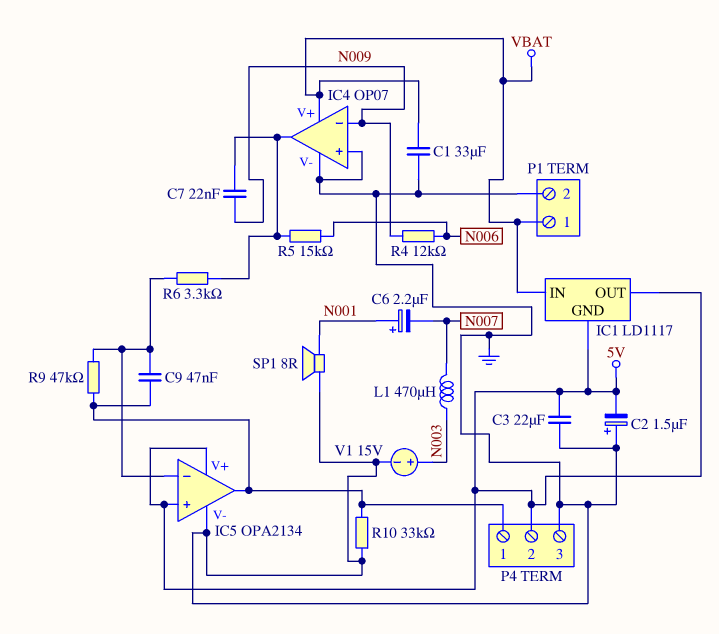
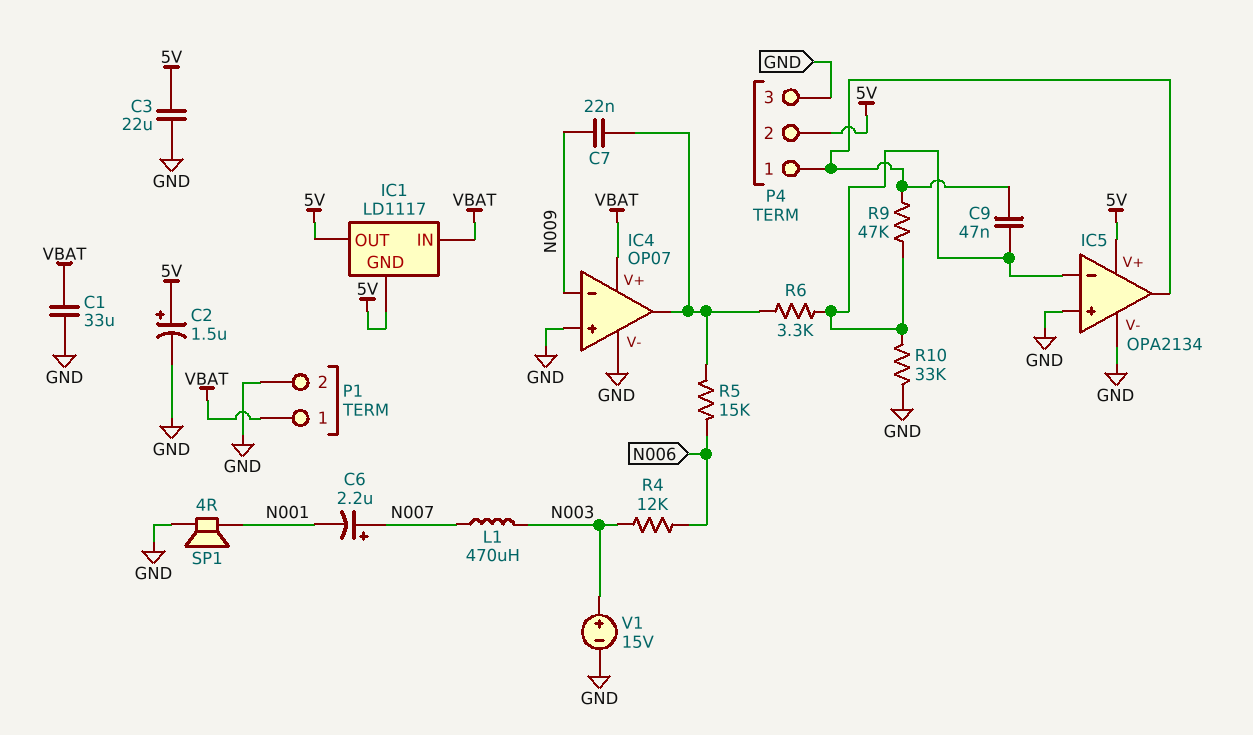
C2: 1.5uF (plus GND, minus 5V) -> 1.5uF (plus 5V, minus GND)
C6: 2.2uF (plus N001, minus N007) -> 2.2uF (plus N007, minus N001)
IC5 pin in+: 5V -> GND
R4: 12k (N006, N009) -> 12k (N003, N006)
R10: 33k (GND, IC5/out) -> 33k (GND, IC5/in-)
SP1: speaker 8R (GND, N001) -> speaker 4R (GND, N001)

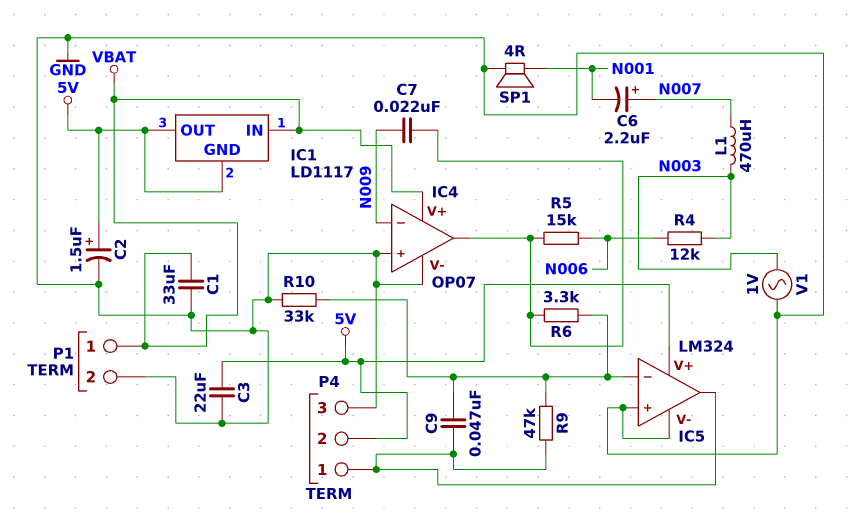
IC5: OPA2134 -> LM324
V1: 15V (plus N003, minus GND) -> AC 1V (GND, N003)

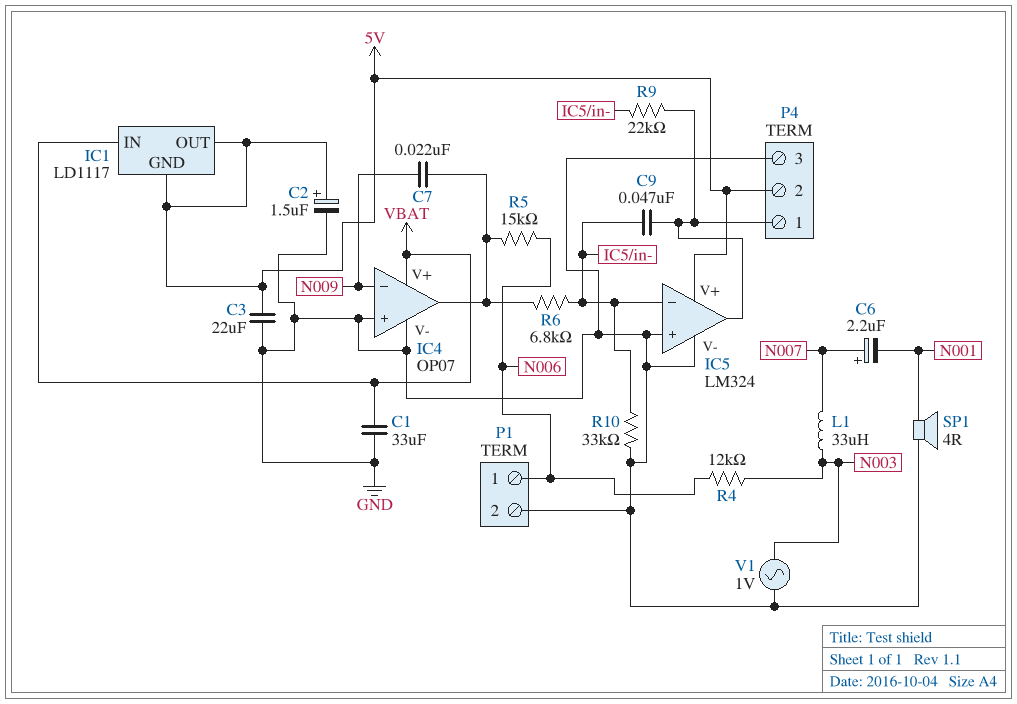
L1: 470uH (N003, N007) -> 33uH (N003, N007)
P1 pin 1: VBAT -> N006
R6: 3.3k (IC4/out, IC5/in-) -> 6.8k (IC4/out, IC5/in-)
R9: 47k (IC5/in-, IC5/out) -> 22k (IC5/in-, IC5/out)

